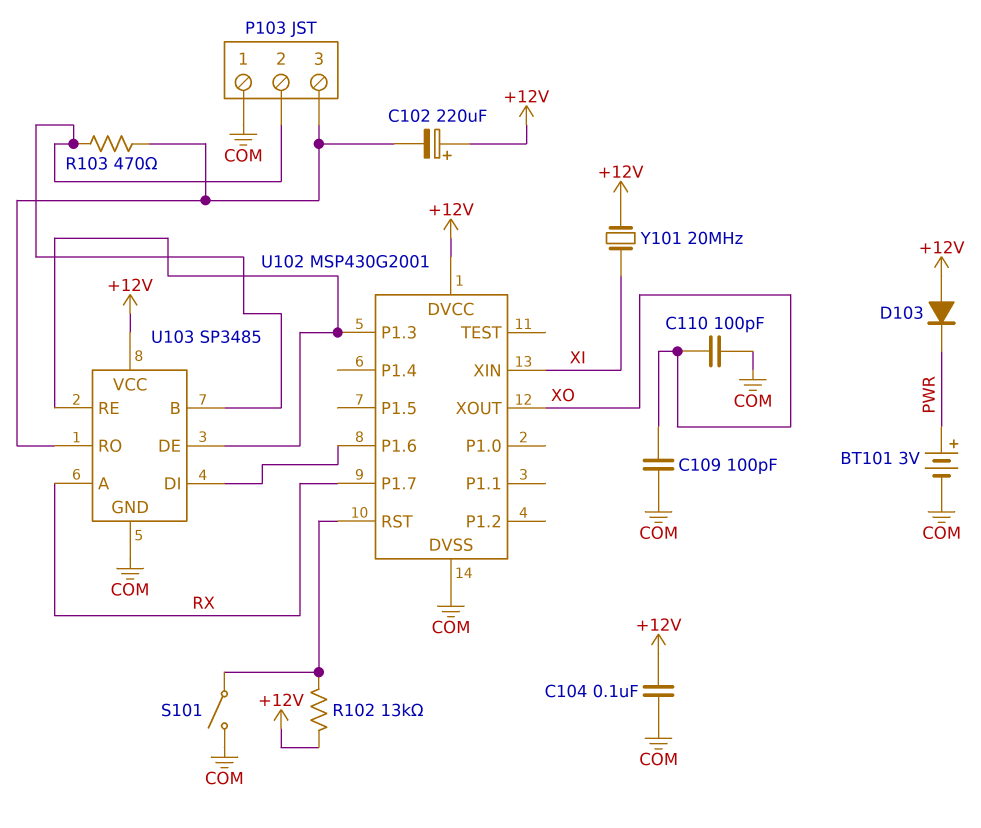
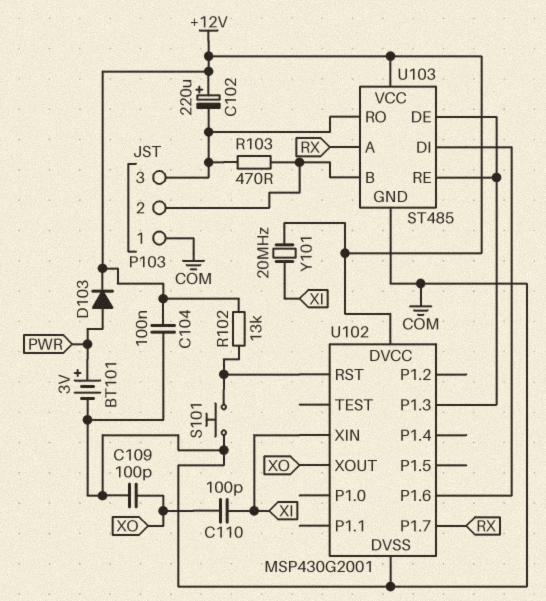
C110: 100pF (COM, XO) -> 100pF (XI, XO)
D103: diode (A +12V, K PWR) -> diode (A PWR, K +12V)
S101: switch (COM, U102/RST) -> button (COM, U102/RST)
U103: SP3485 -> ST485

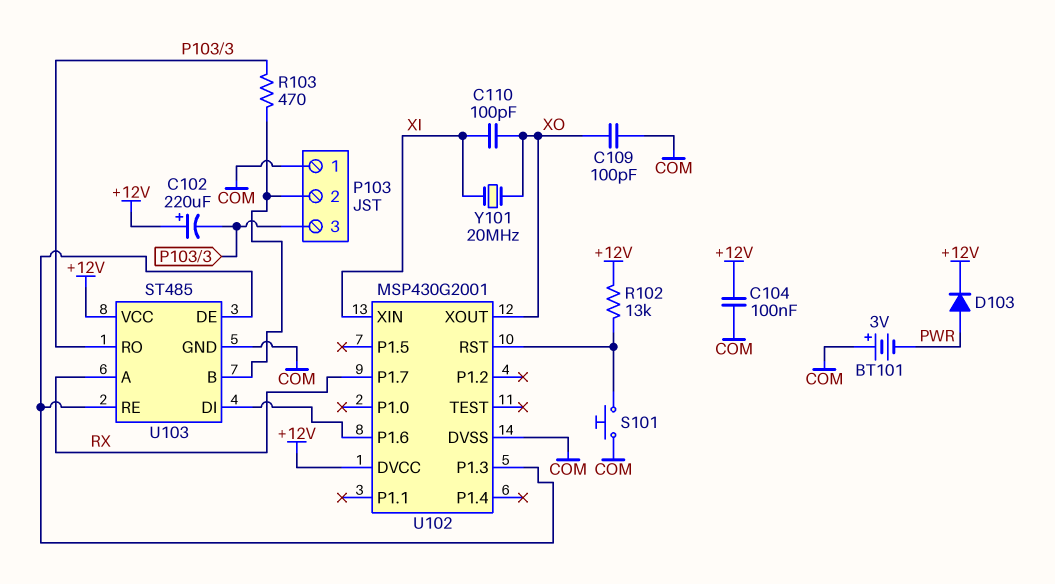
BT101: 3V (plus PWR, minus COM) -> 3V (plus COM, minus PWR)
Y101: 20MHz (+12V, XI) -> 20MHz (XI, XO)

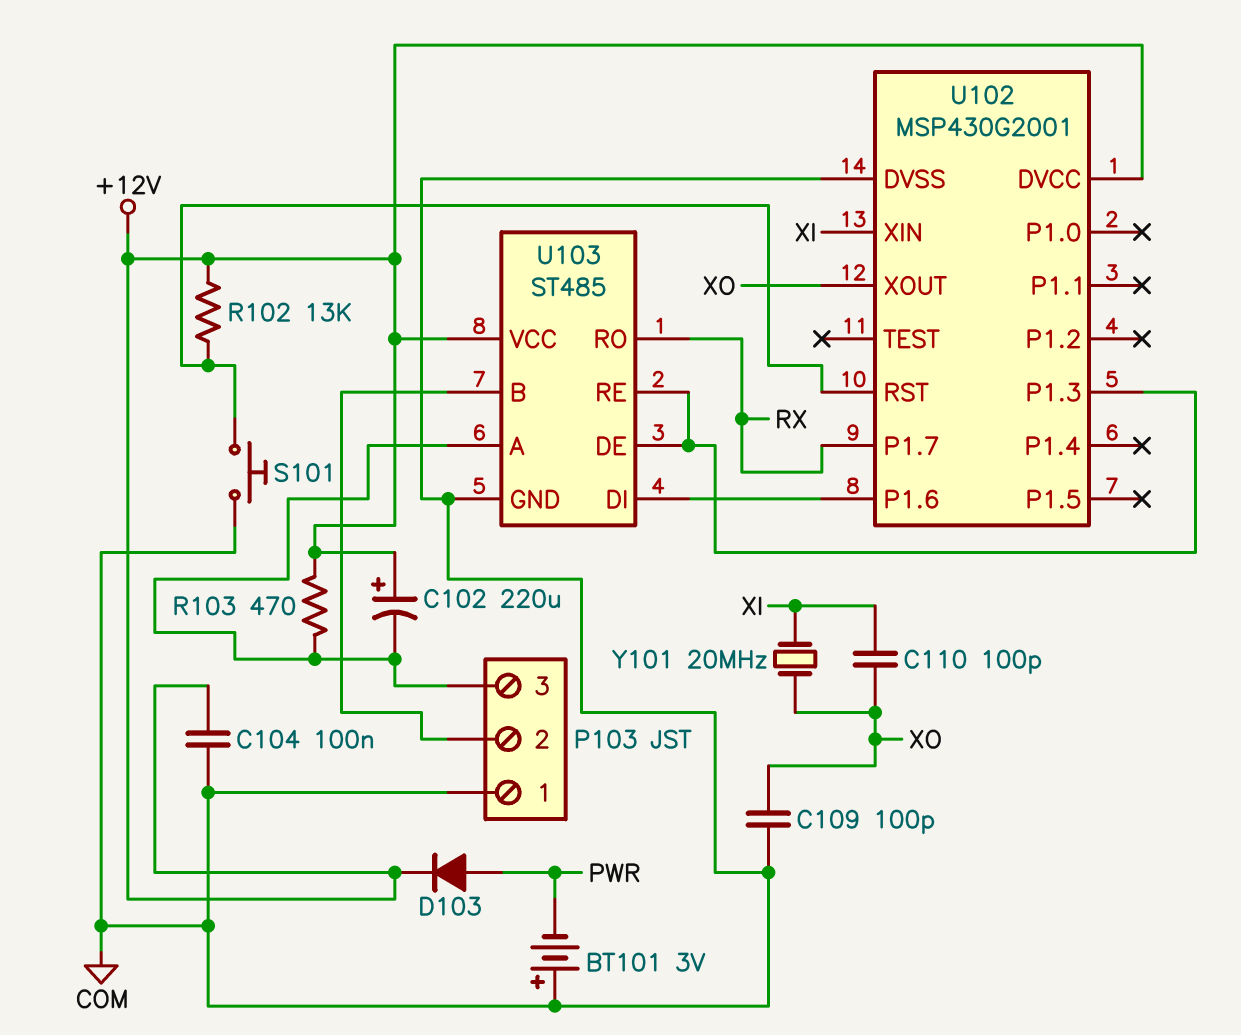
R103: 470 (P103/2, P103/3) -> 470 (+12V, P103/3)
U103 pin A: RX -> P103/3
U103 pin RO: P103/3 -> RX

